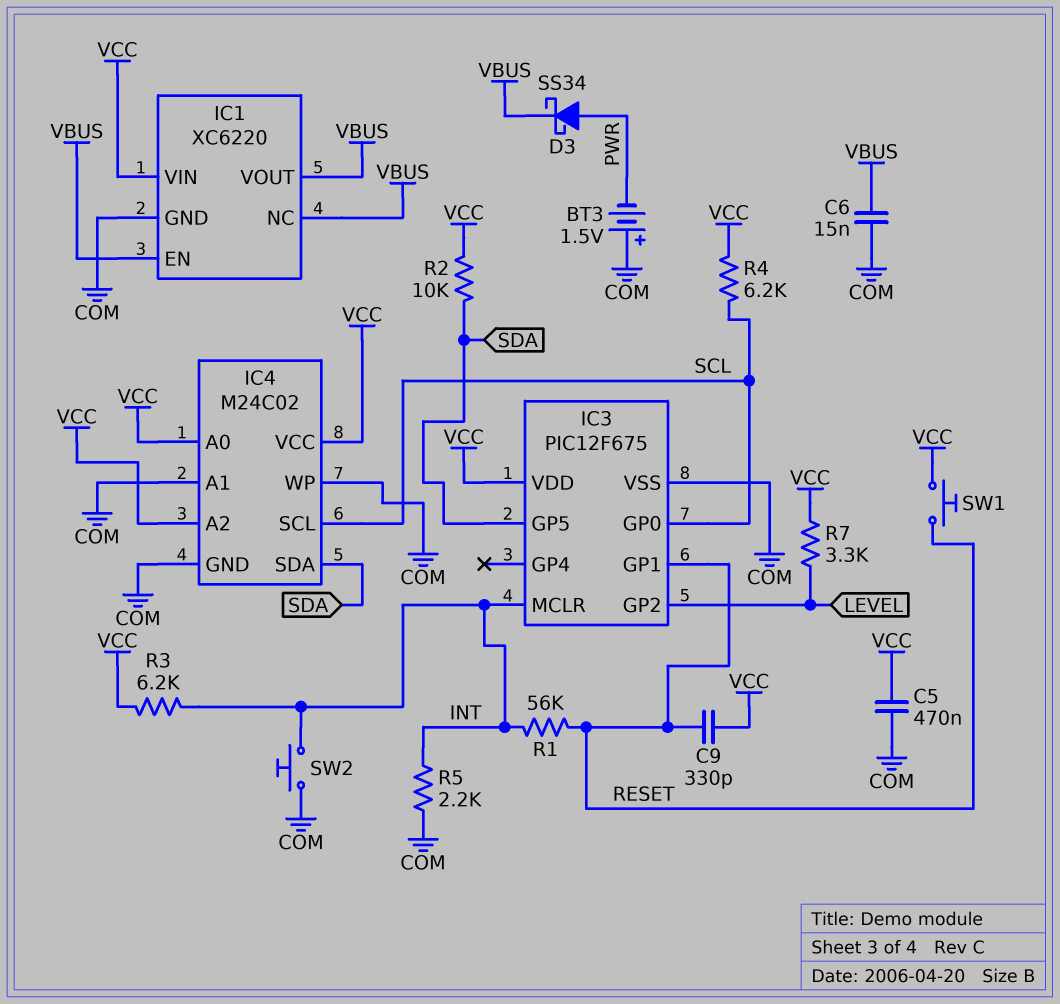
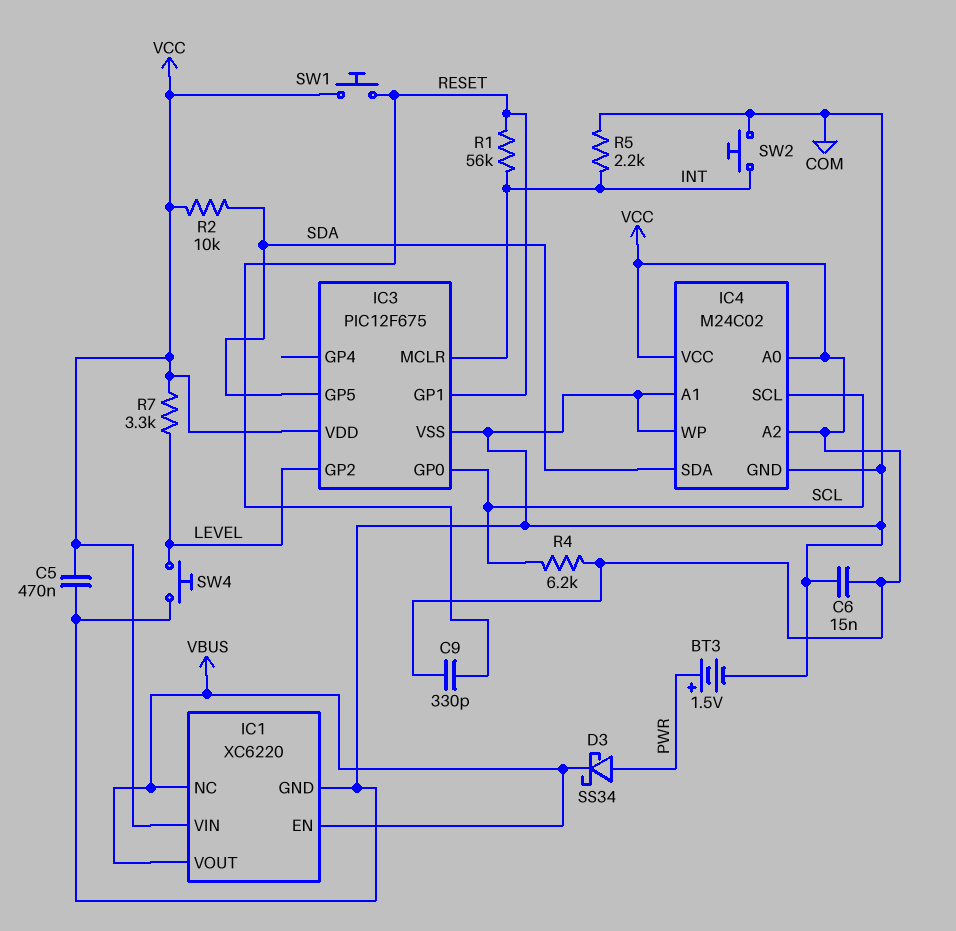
BT3: 1.5V (plus COM, minus PWR) -> 1.5V (plus PWR, minus COM)
C6: 15nF (COM, VBUS) -> 15nF (COM, VCC)
R3: 6.2k (INT, VCC) -> none
SW4: none -> button (COM, LEVEL)

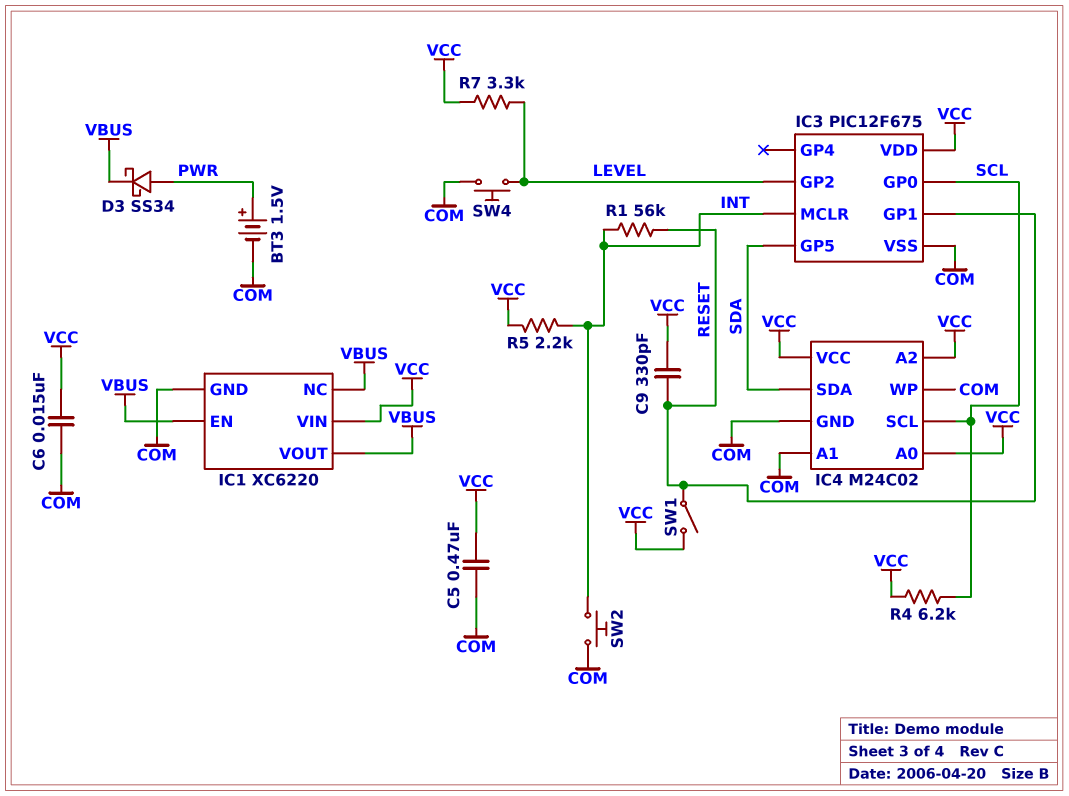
R2: 10k (SDA, VCC) -> none
R5: 2.2k (COM, INT) -> 2.2k (INT, VCC)
SW1: button (RESET, VCC) -> switch (RESET, VCC)

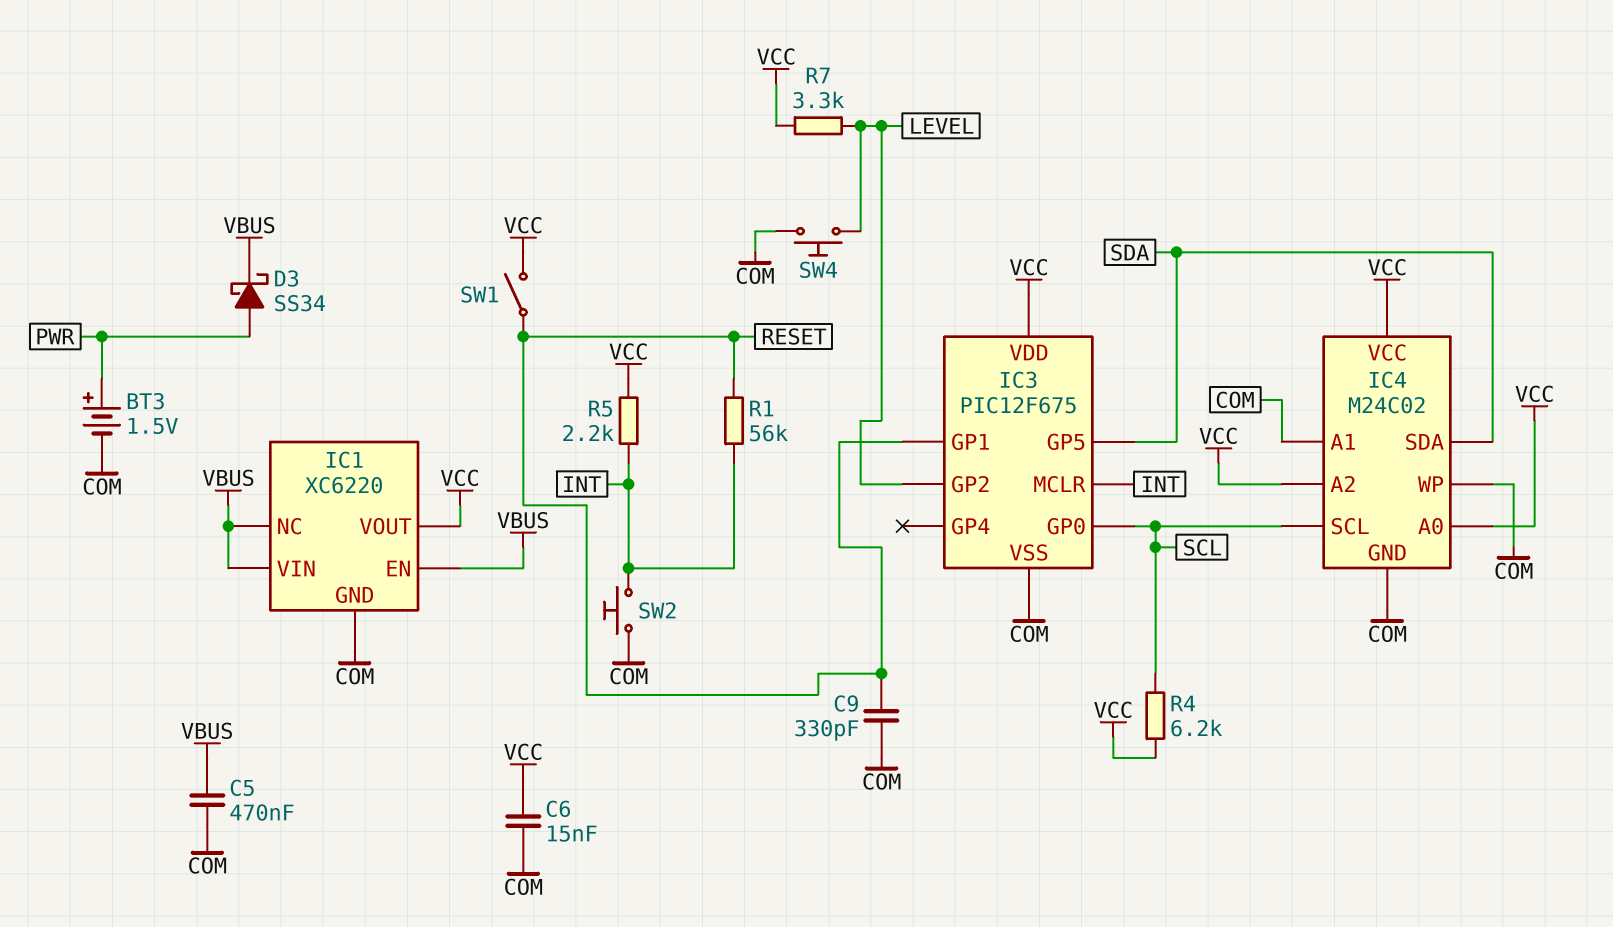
C5: 470nF (COM, VCC) -> 470nF (COM, VBUS)
C9: 330pF (RESET, VCC) -> 330pF (COM, RESET)
IC1 pin VIN: VCC -> VBUS
IC1 pin VOUT: VBUS -> VCC

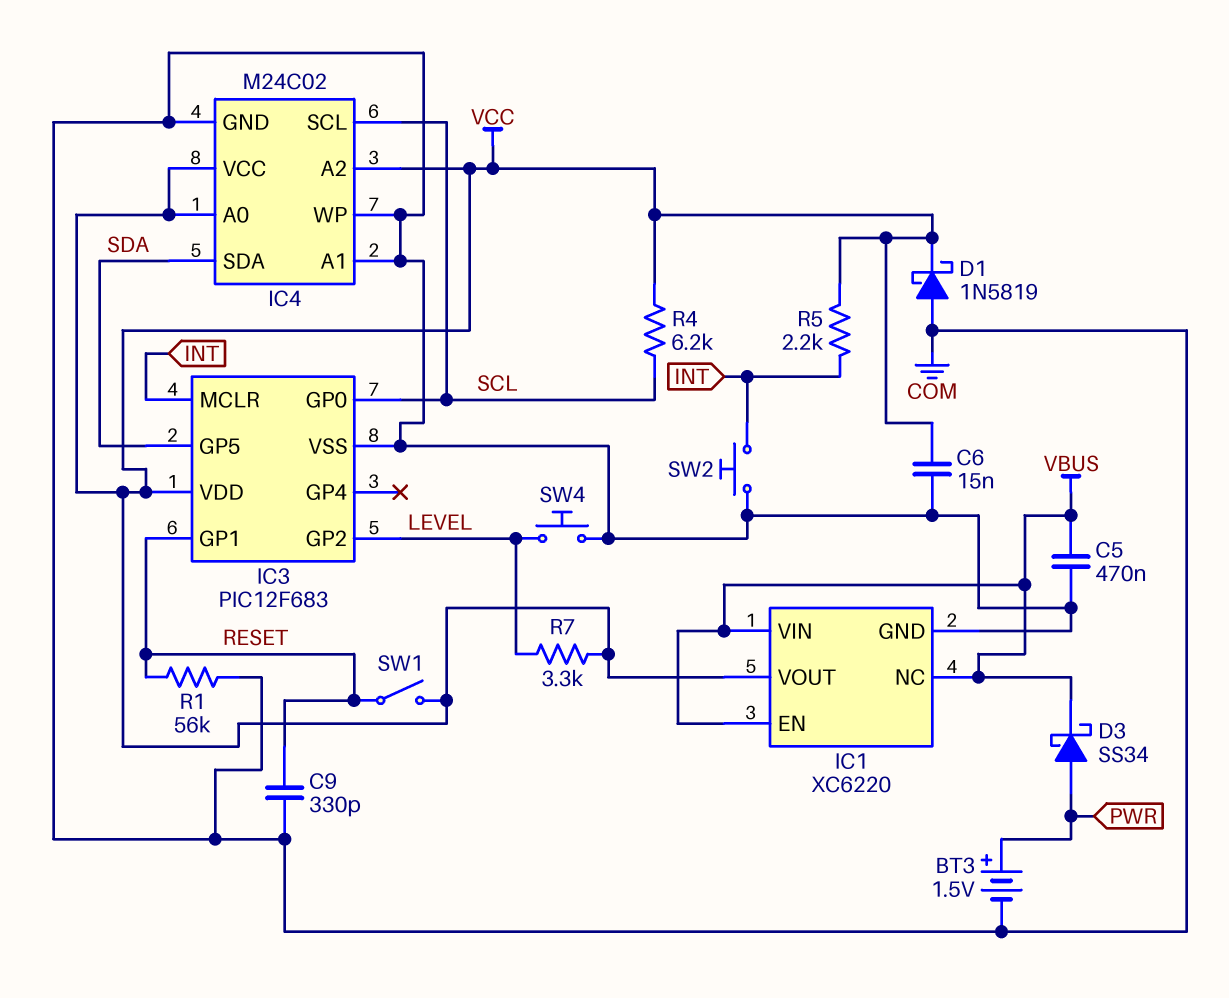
D1: none -> schottky 1N5819 (A COM, K VCC)
IC3: PIC12F675 -> PIC12F683
R1: 56k (INT, RESET) -> 56k (COM, RESET)

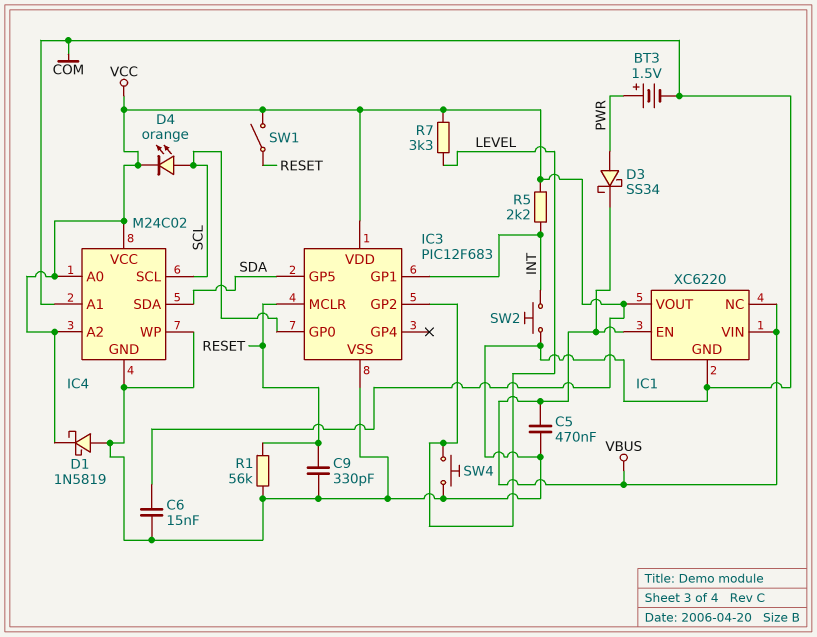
D4: none -> LED orange (A SCL, K VCC)
IC3 pin GP1: RESET -> INT
IC3 pin MCLR: INT -> RESET
R4: 6.2k (SCL, VCC) -> none

